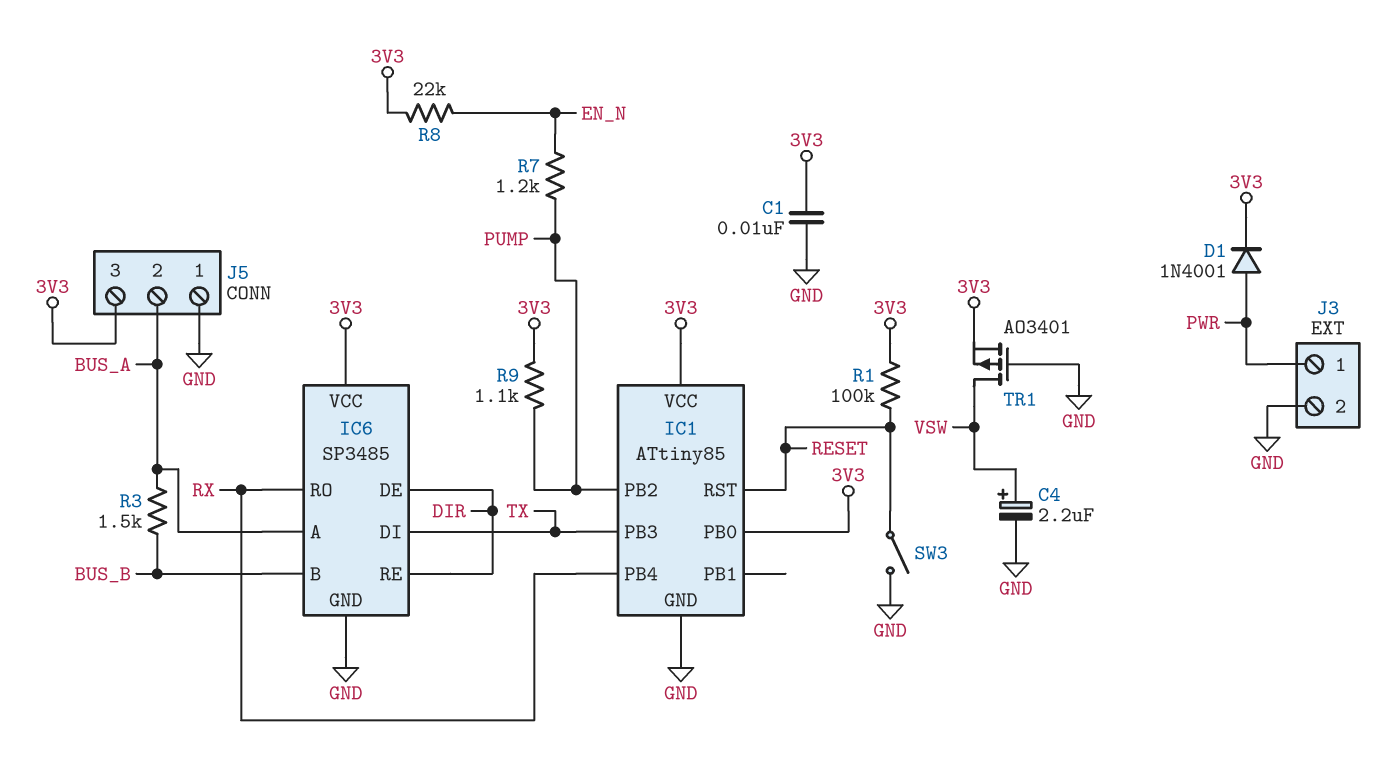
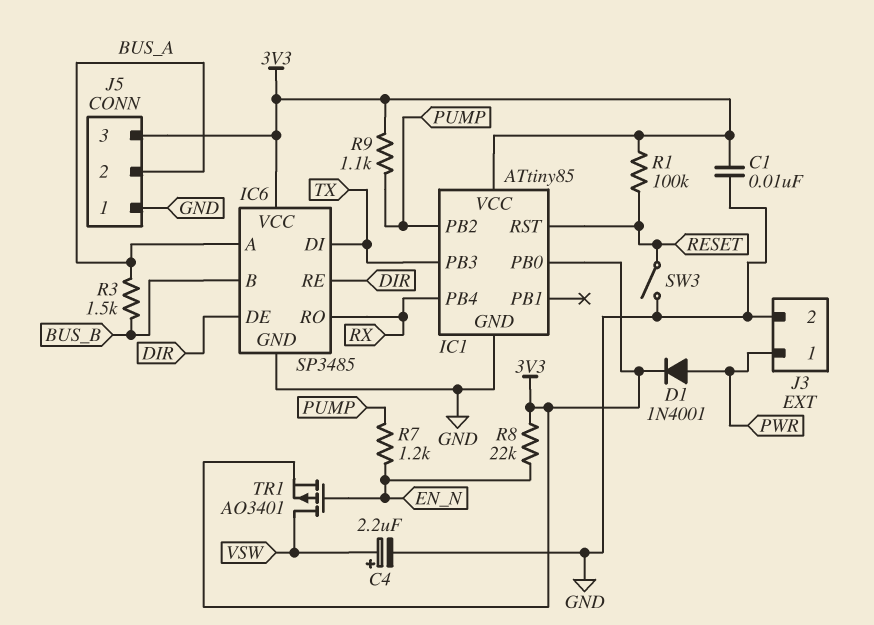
TR1: PMOS AO3401 (G GND, D VSW, S 3V3) -> PMOS AO3401 (G EN_N, D VSW, S 3V3)

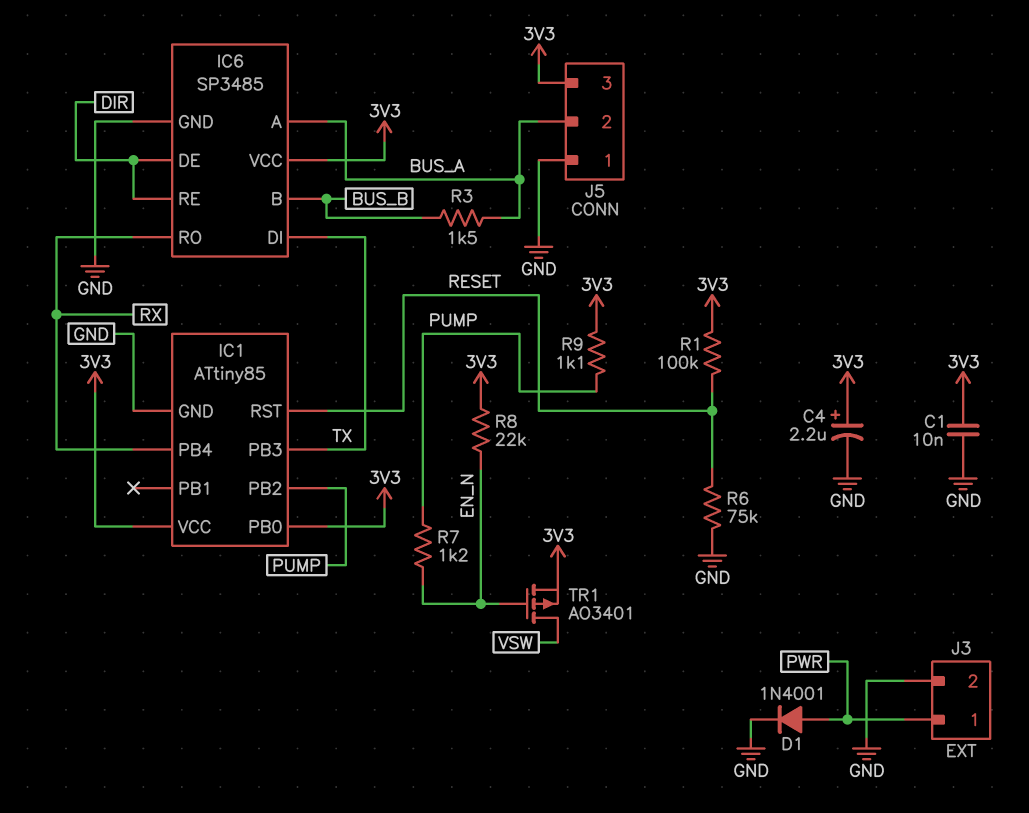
C4: 2.2uF (plus VSW, minus GND) -> 2.2uF (plus 3V3, minus GND)
D1: diode 1N4001 (A PWR, K 3V3) -> diode 1N4001 (A PWR, K GND)
R6: none -> 75k (GND, RESET)
SW3: switch (GND, RESET) -> none

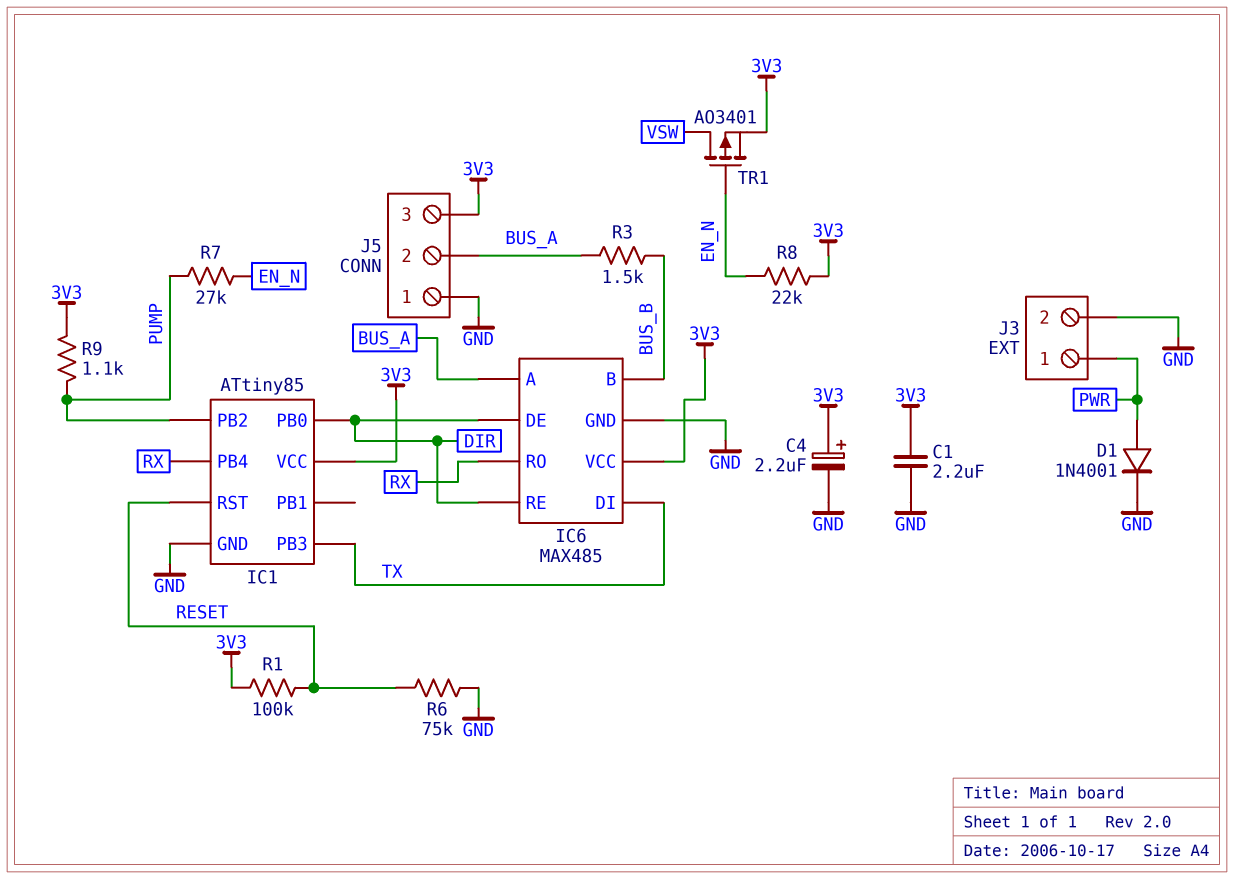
C1: 10nF (3V3, GND) -> 2.2uF (3V3, GND)
IC1 pin PB0: 3V3 -> DIR
IC6: SP3485 -> MAX485
R7: 1.2k (EN_N, PUMP) -> 27k (EN_N, PUMP)

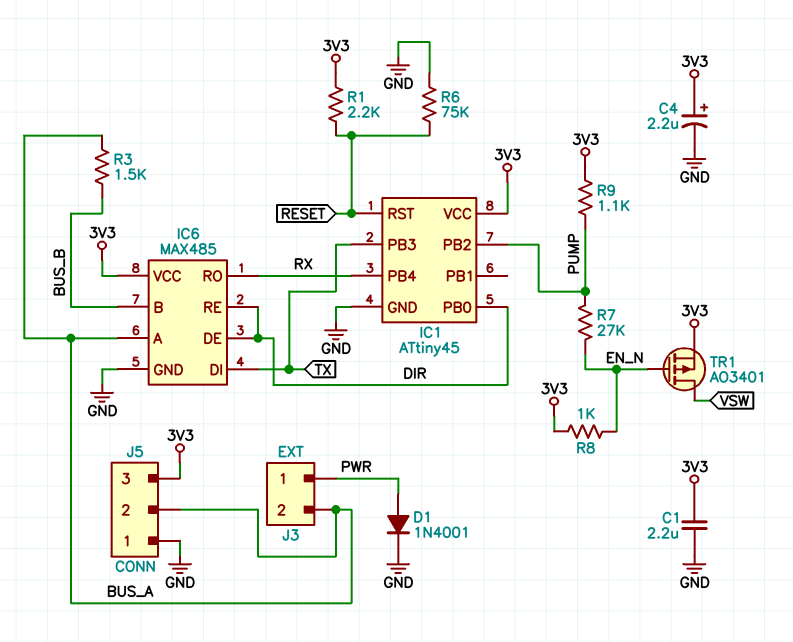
IC1: ATtiny85 -> ATtiny45
J3 pin 2: GND -> BUS_A
R1: 100k (3V3, RESET) -> 2.2k (3V3, RESET)
R8: 22k (3V3, EN_N) -> 1k (3V3, EN_N)

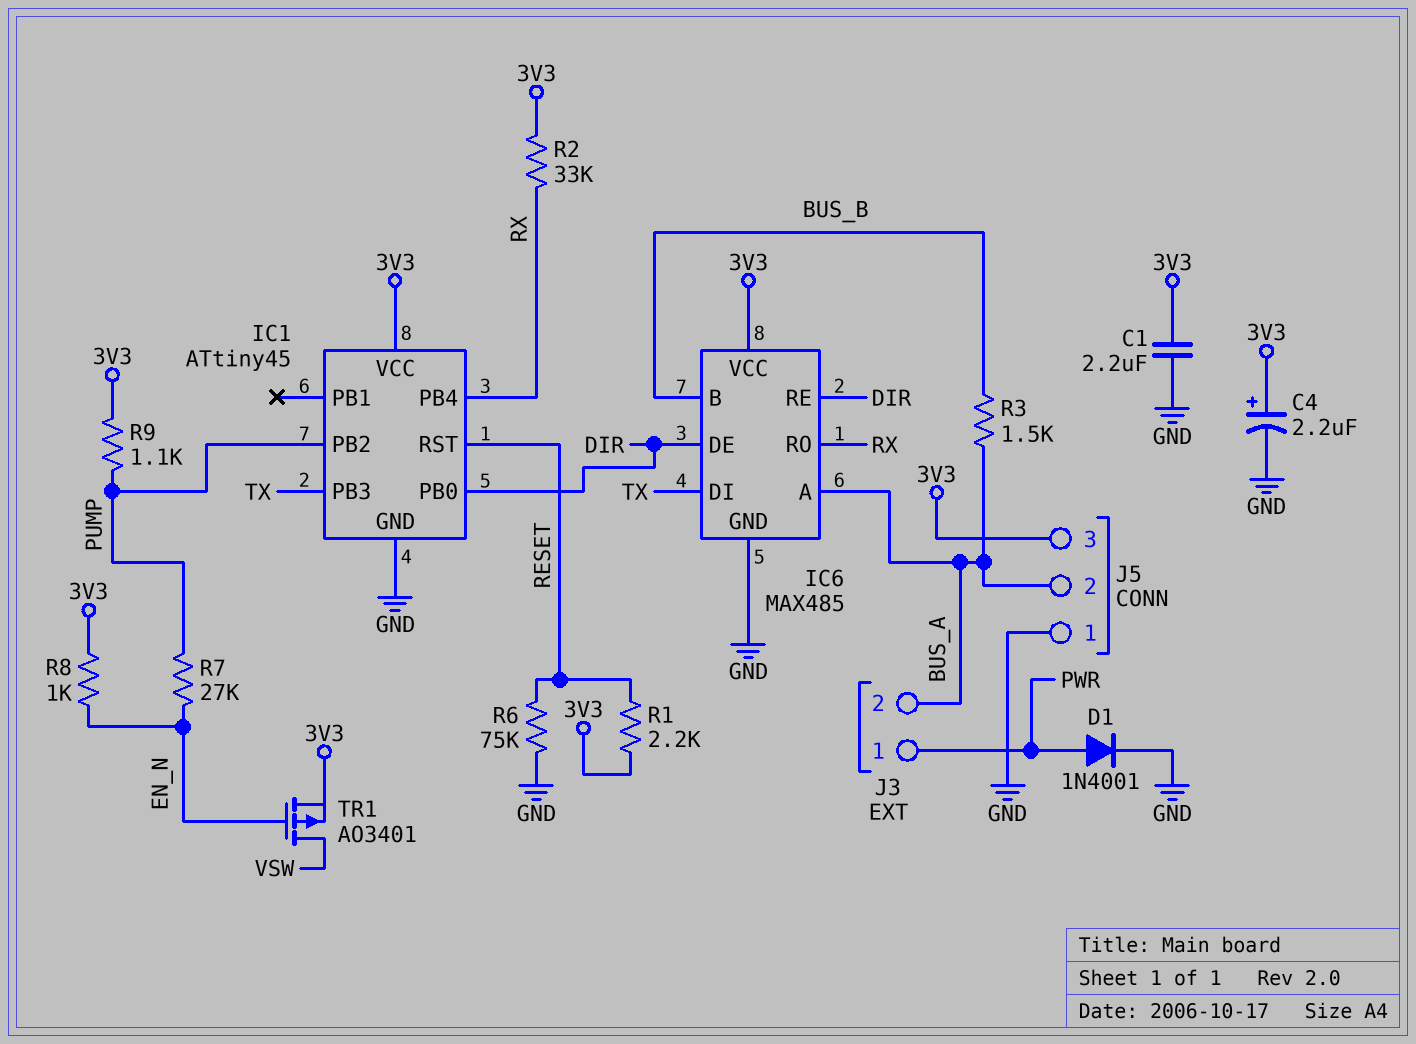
R2: none -> 33k (3V3, RX)

